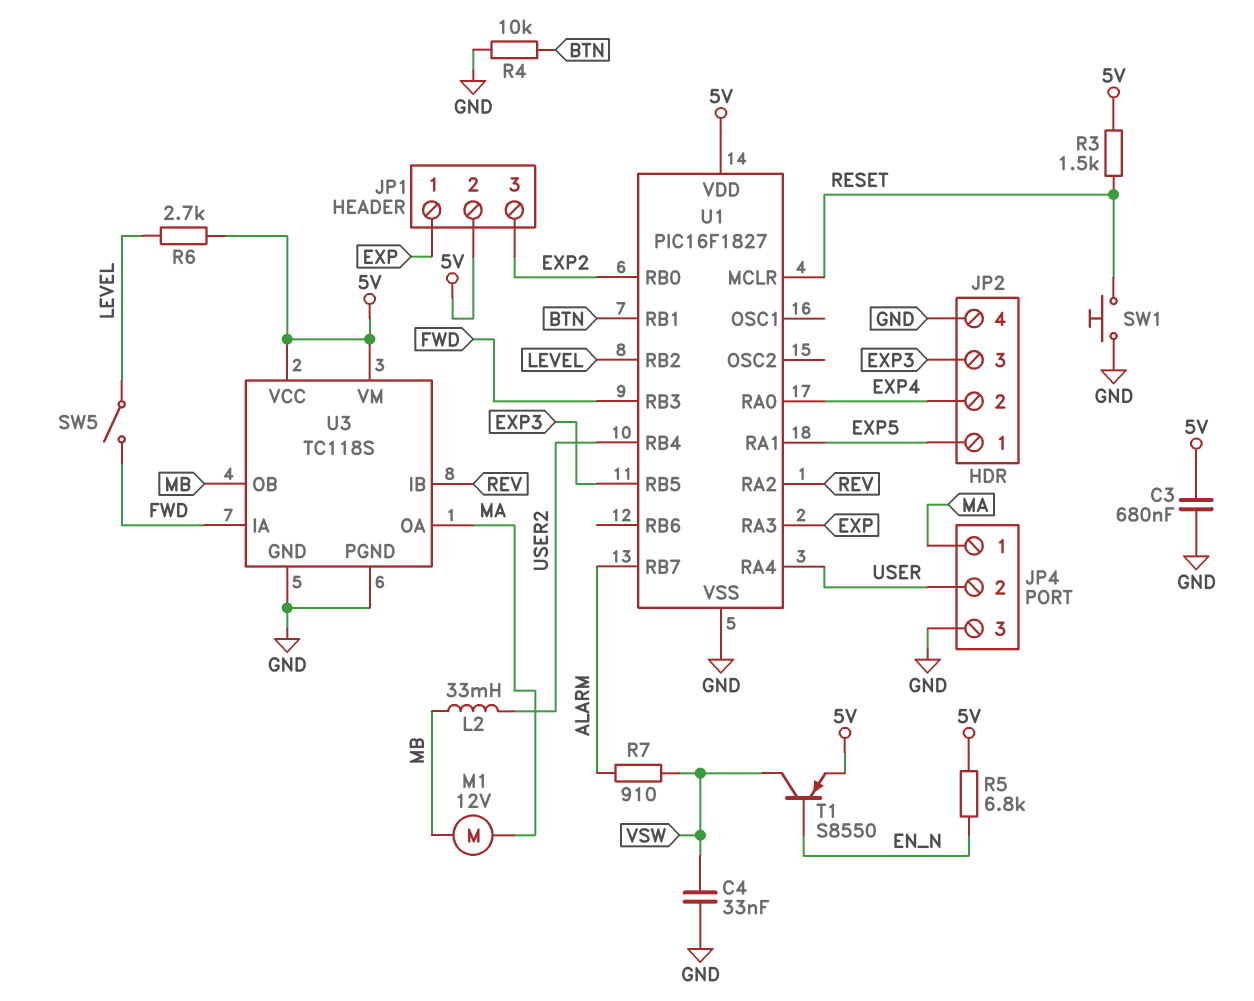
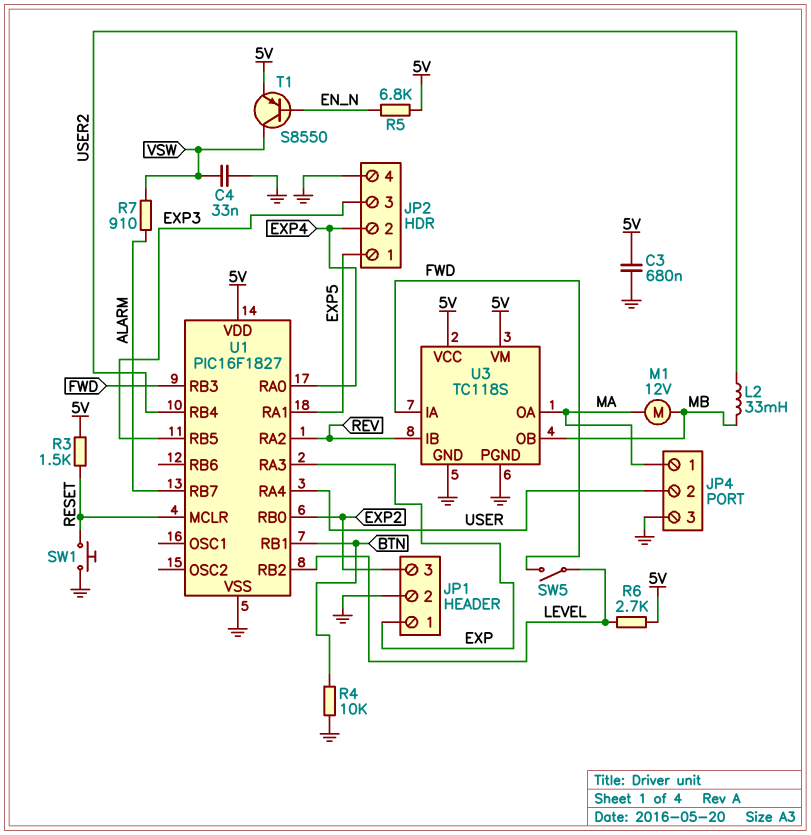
JP1 pin 2: 5V -> GND

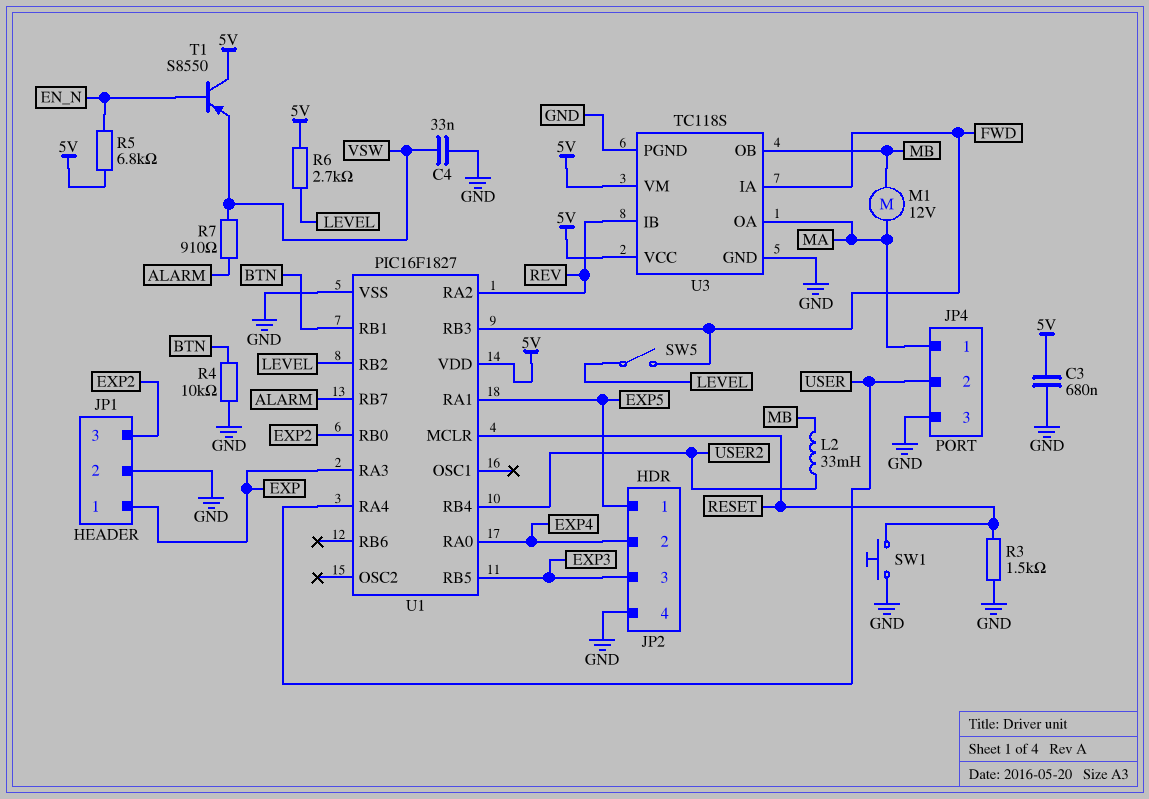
R3: 1.5k (5V, RESET) -> 1.5k (GND, RESET)
T1: PNP S8550 (B EN_N, C VSW, E 5V) -> PNP S8550 (B EN_N, C 5V, E VSW)

